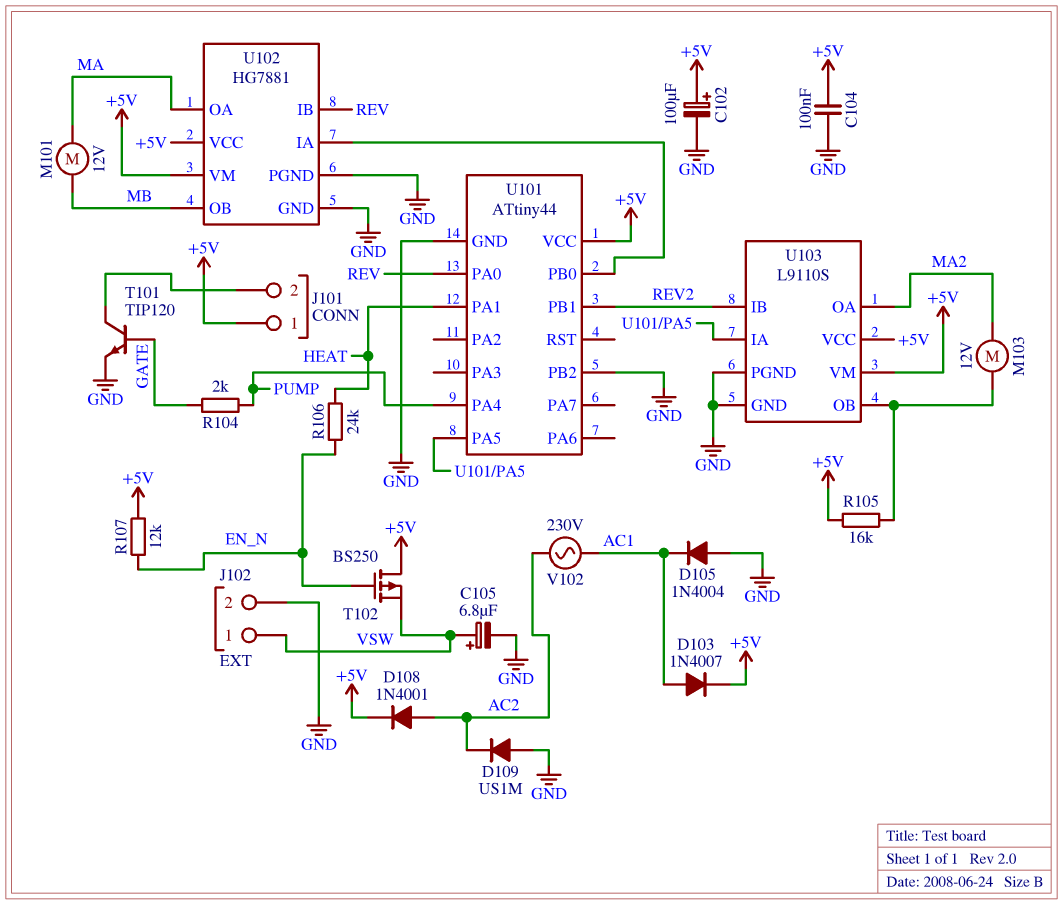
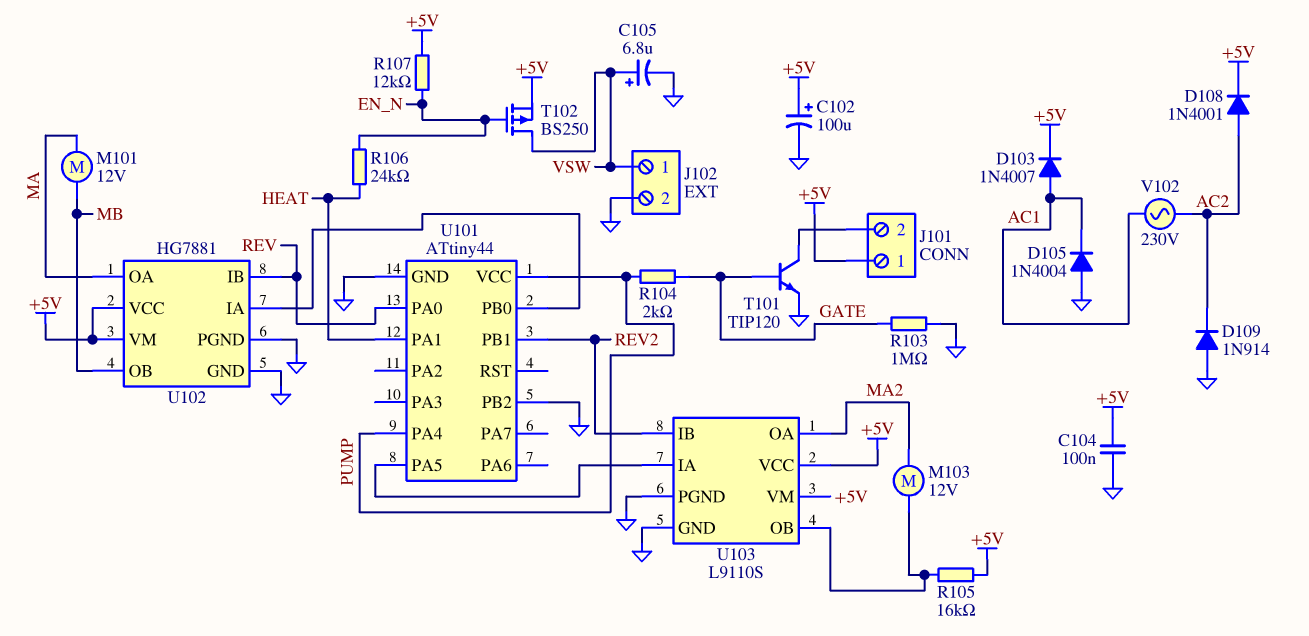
D109: diode US1M (A GND, K AC2) -> diode 1N914 (A GND, K AC2)
R103: none -> 1M (GATE, GND)
T102: PMOS BS250 (G EN_N, D +5V, S VSW) -> PMOS BS250 (G EN_N, D VSW, S +5V)
U101 pin VCC: +5V -> PUMP

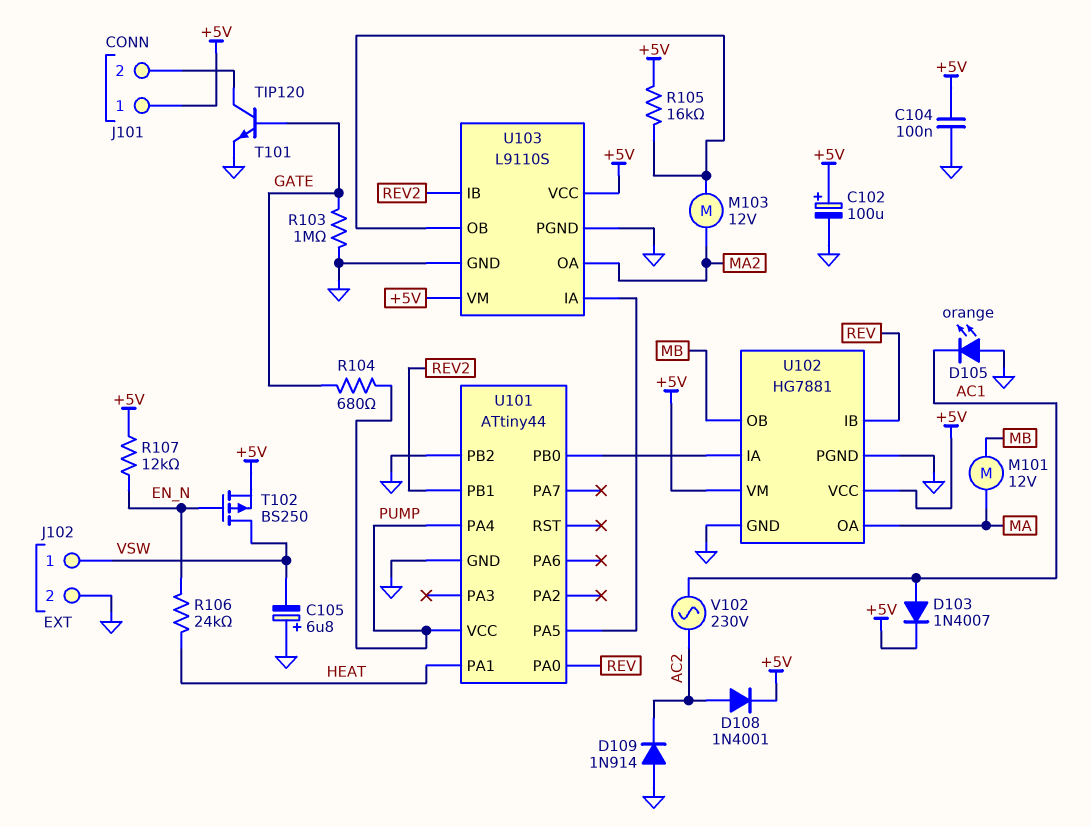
C105: 6.8uF (plus VSW, minus GND) -> 6.8uF (plus GND, minus VSW)
D105: diode 1N4004 (A GND, K AC1) -> LED orange (A GND, K AC1)
R104: 2k (GATE, PUMP) -> 680 (GATE, PUMP)

